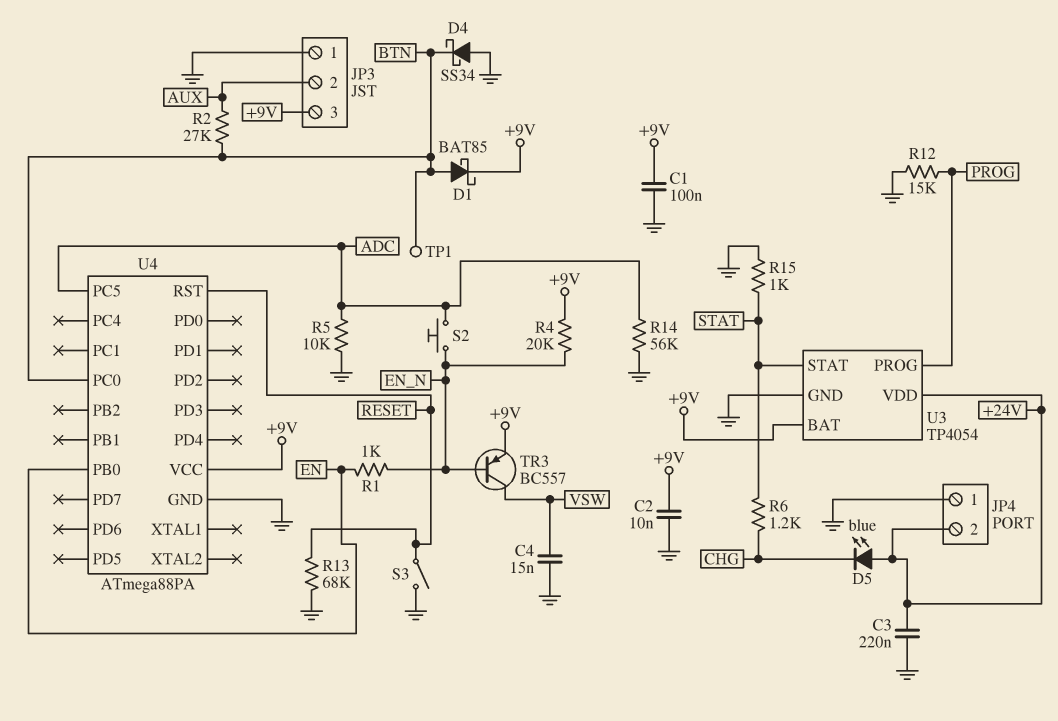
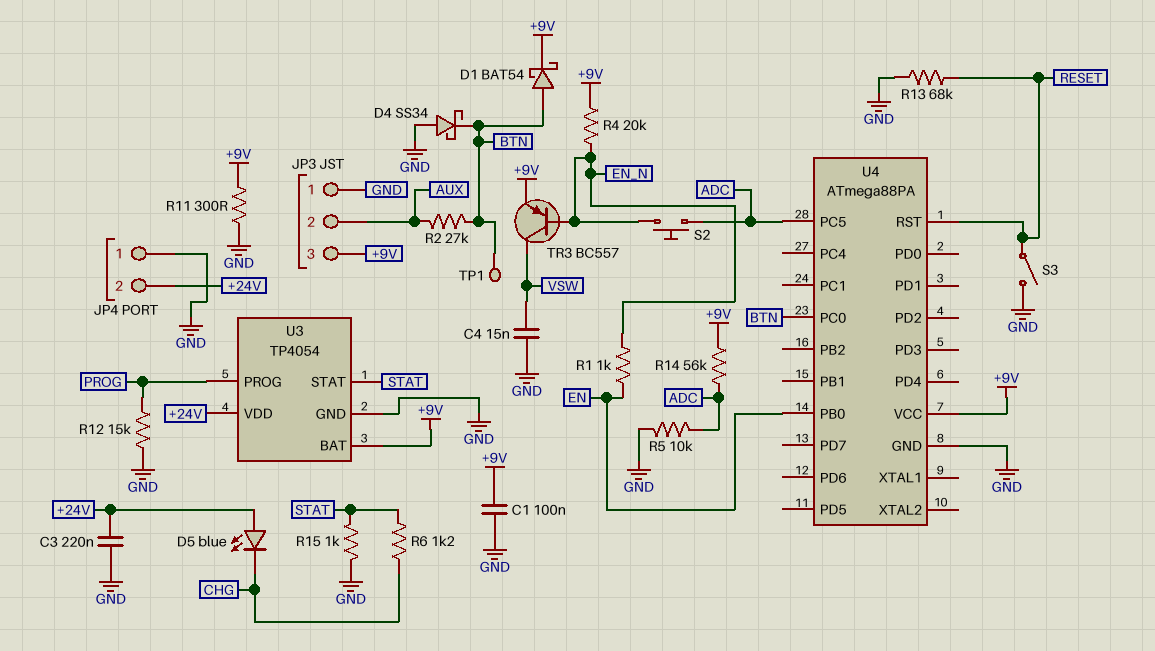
C2: 10nF (+9V, GND) -> none
D1: schottky BAT85 (A BTN, K +9V) -> schottky BAT54 (A BTN, K +9V)
R11: none -> 300 (+9V, GND)
R14: 56k (ADC, GND) -> 56k (+9V, ADC)

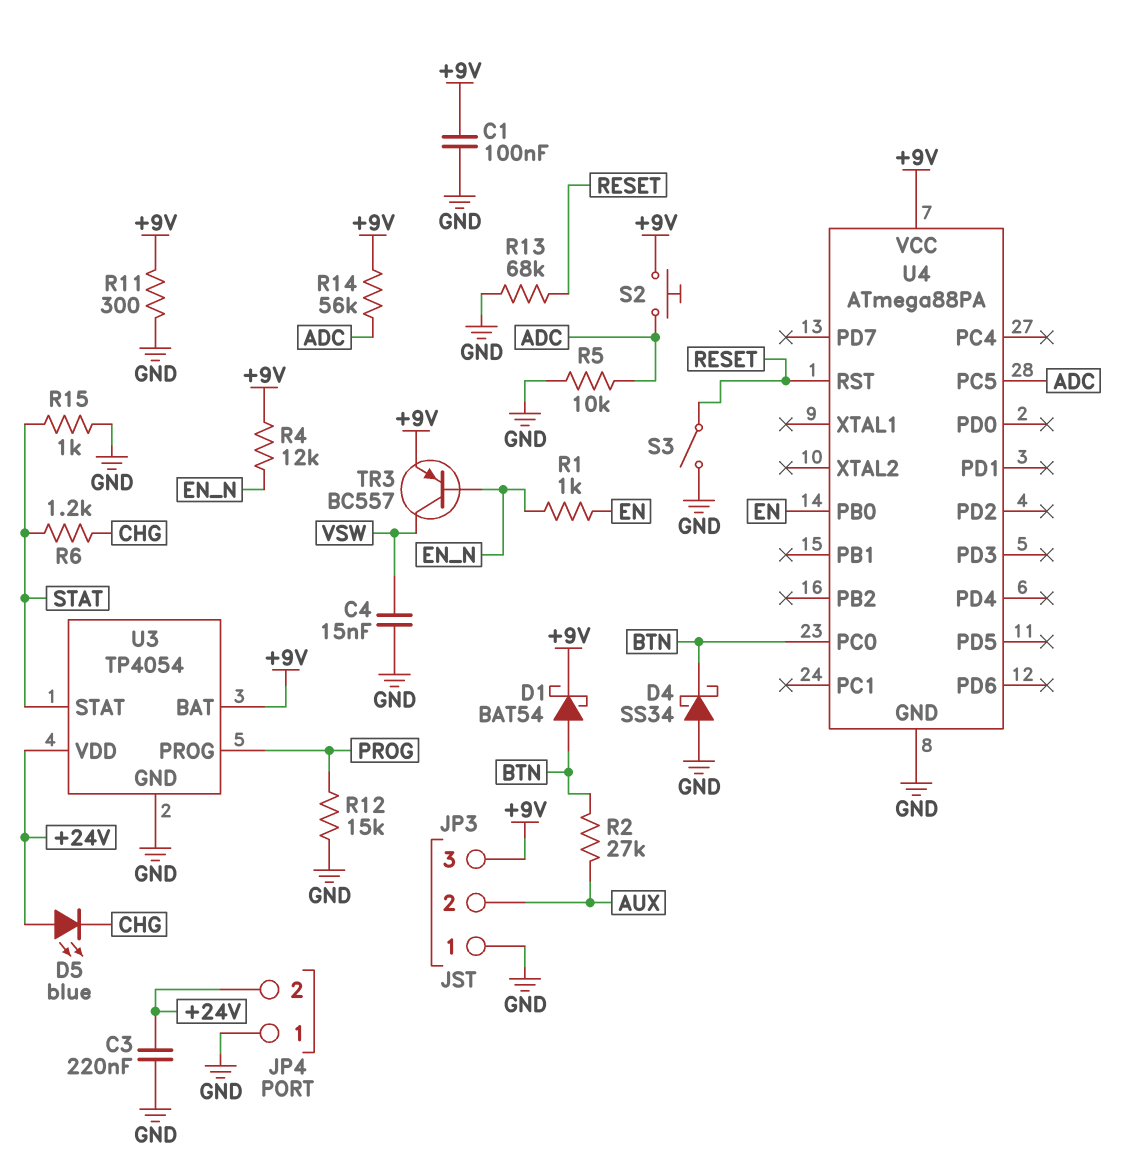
R4: 20k (+9V, EN_N) -> 12k (+9V, EN_N)
S2: button (ADC, EN_N) -> button (+9V, ADC)
TP1: test point (BTN) -> none

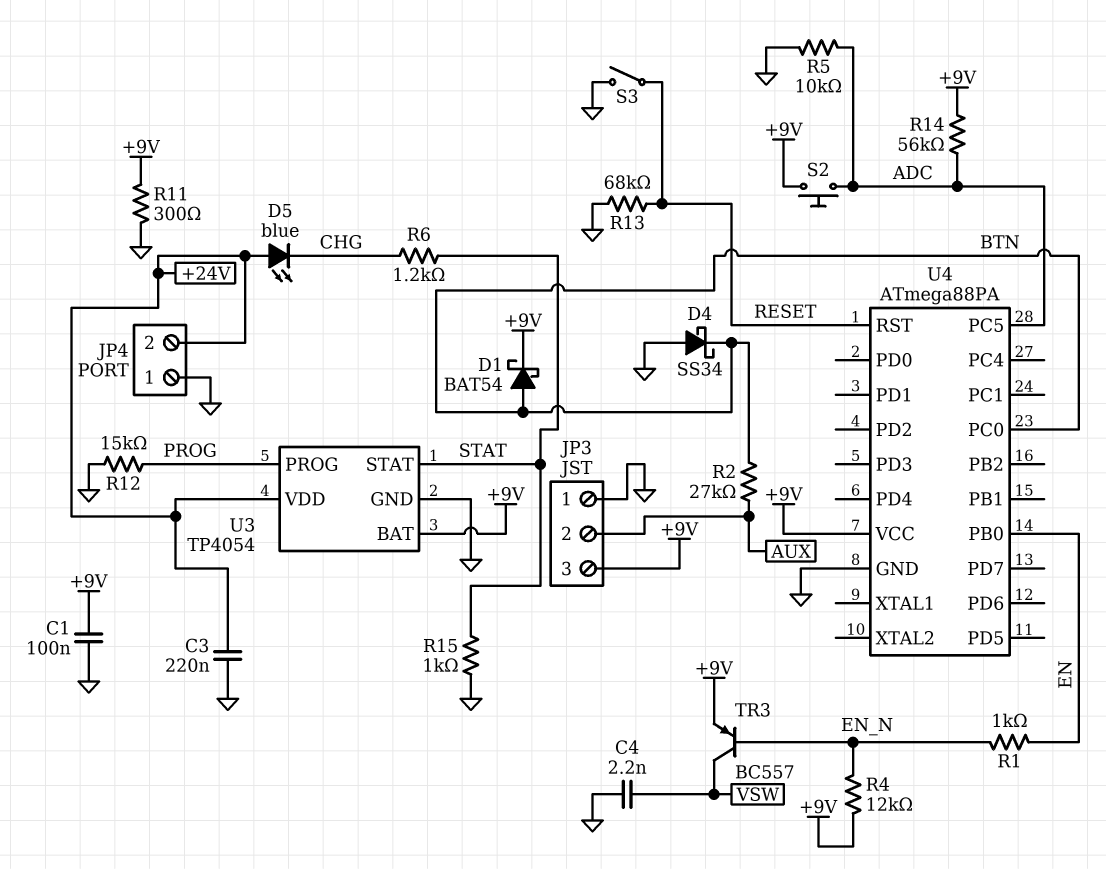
C4: 15nF (GND, VSW) -> 2.2nF (GND, VSW)

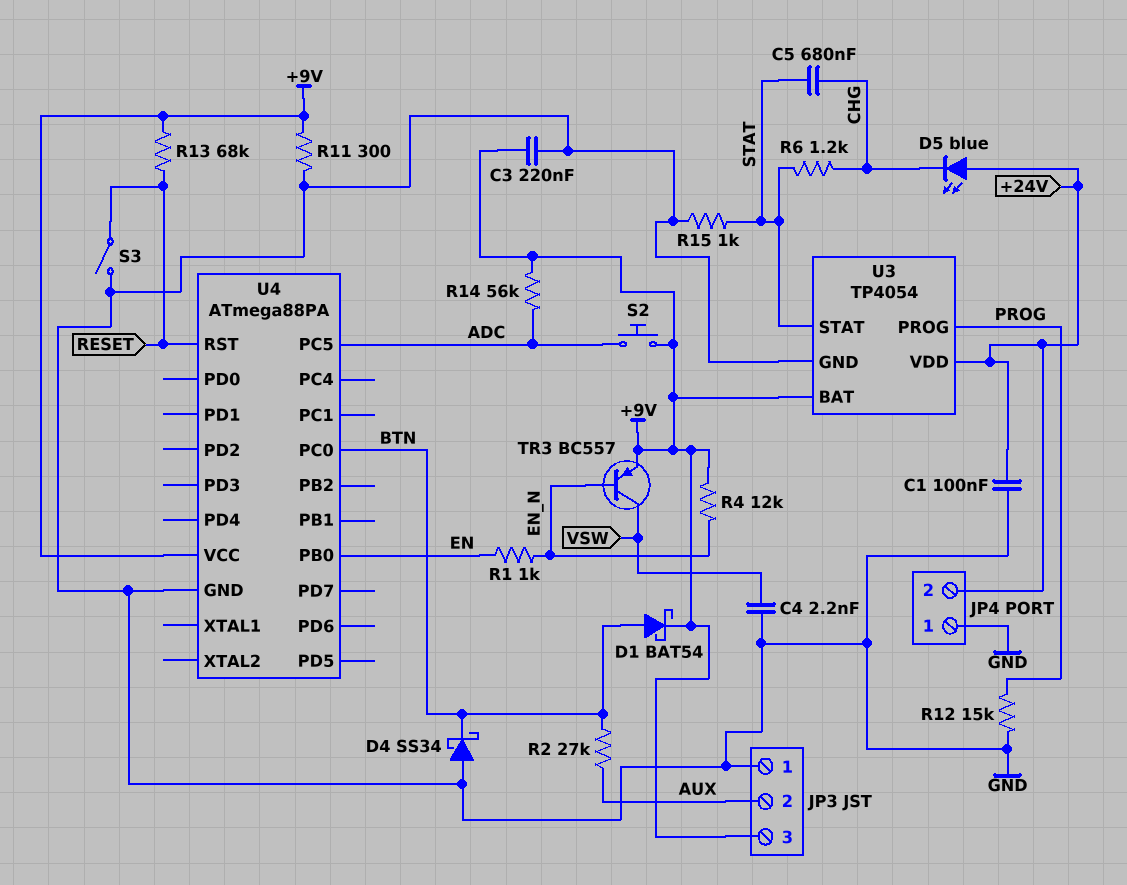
C1: 100nF (+9V, GND) -> 100nF (+24V, GND)
C3: 220nF (+24V, GND) -> 220nF (+9V, GND)
C5: none -> 680nF (CHG, STAT)
R5: 10k (ADC, GND) -> none
R13: 68k (GND, RESET) -> 68k (+9V, RESET)

